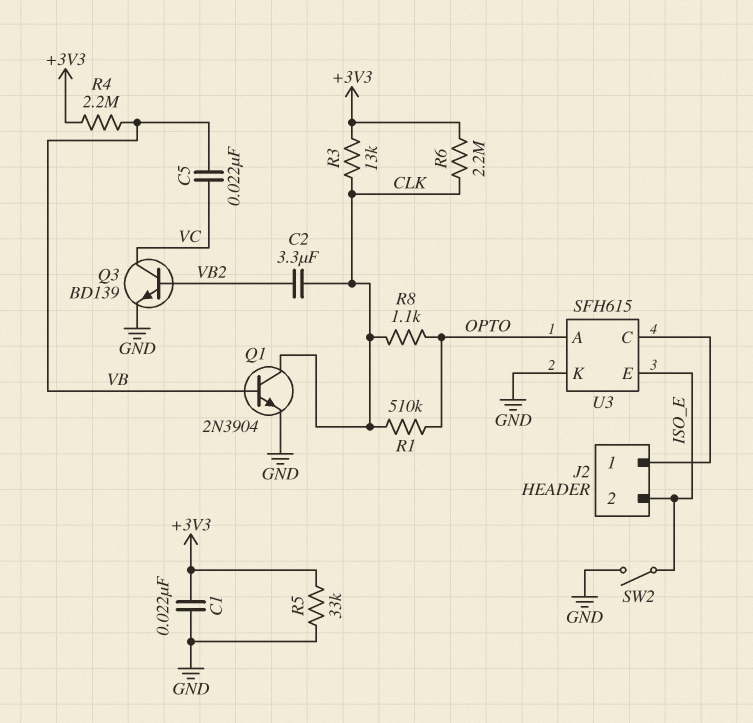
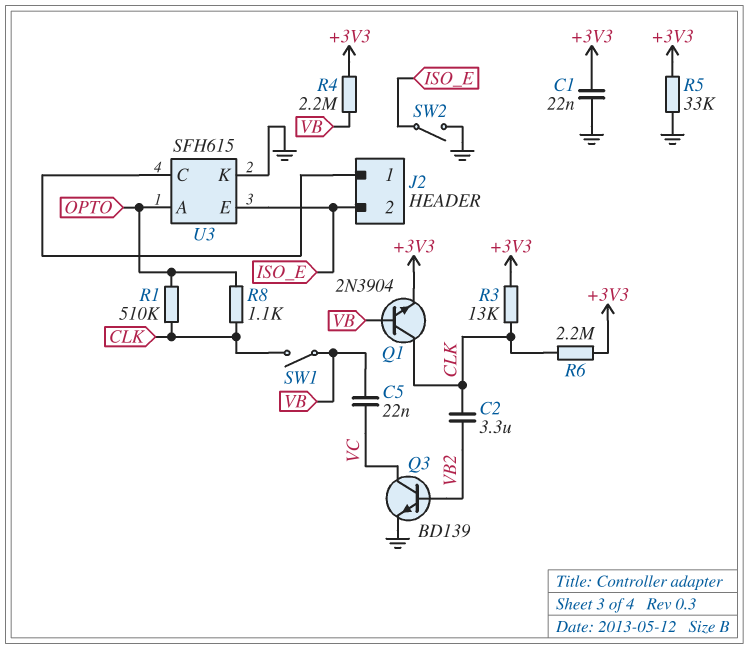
Q1: NPN 2N3904 (B VB, C CLK, E GND) -> NPN 2N3904 (B VB, C CLK, E +3V3)
SW1: none -> switch (CLK, VB)

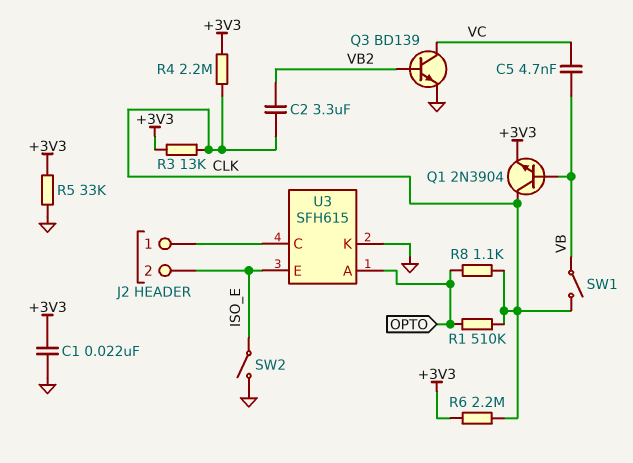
C5: 22nF (VB, VC) -> 4.7nF (VB, VC)
R4: 2.2M (+3V3, VB) -> 2.2M (+3V3, CLK)

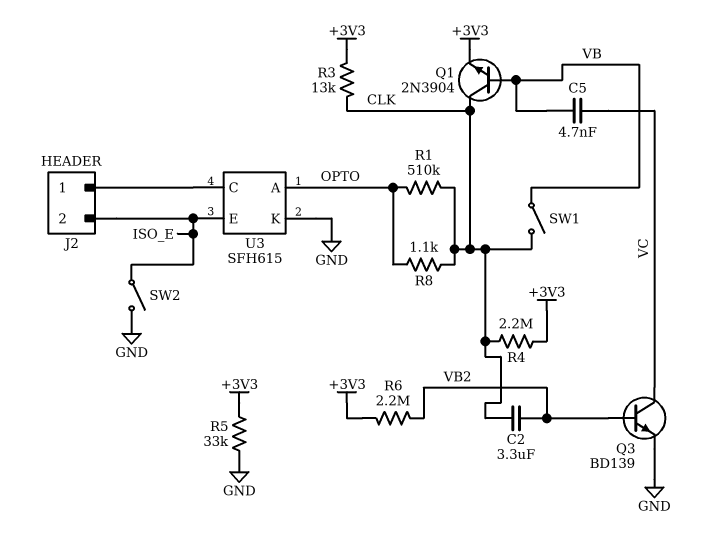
C1: 22nF (+3V3, GND) -> none
R6: 2.2M (+3V3, CLK) -> 2.2M (+3V3, VB2)

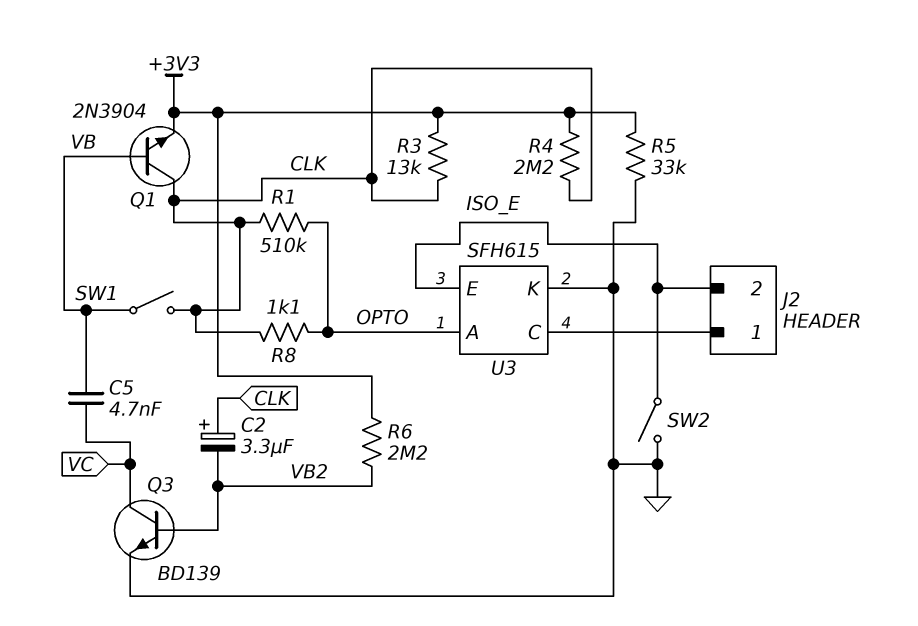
C2: 3.3uF (CLK, VB2) -> 3.3uF (plus CLK, minus VB2)

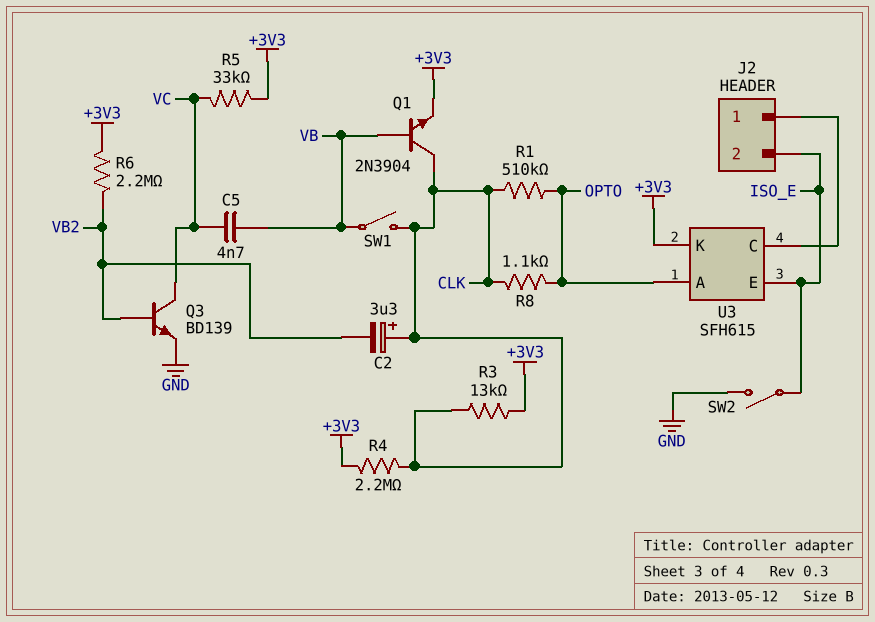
R5: 33k (+3V3, GND) -> 33k (+3V3, VC)
U3 pin K: GND -> +3V3

